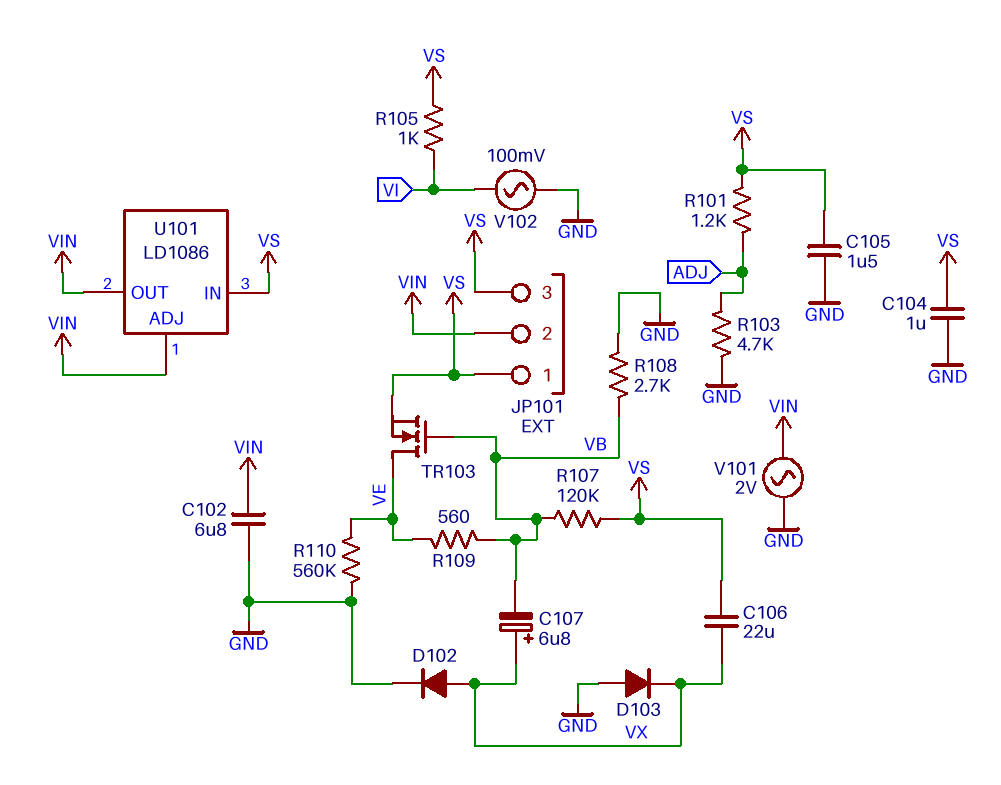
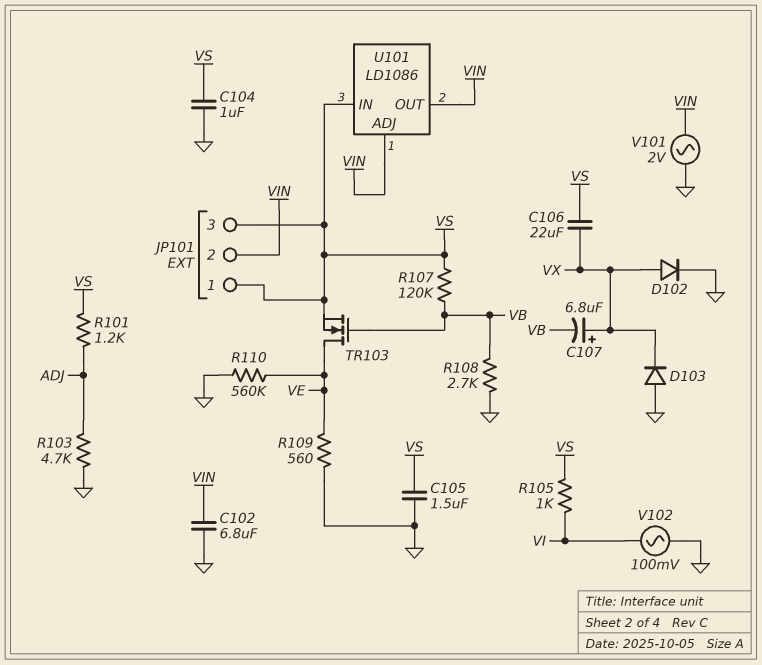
R109: 560 (VB, VE) -> 560 (GND, VE)

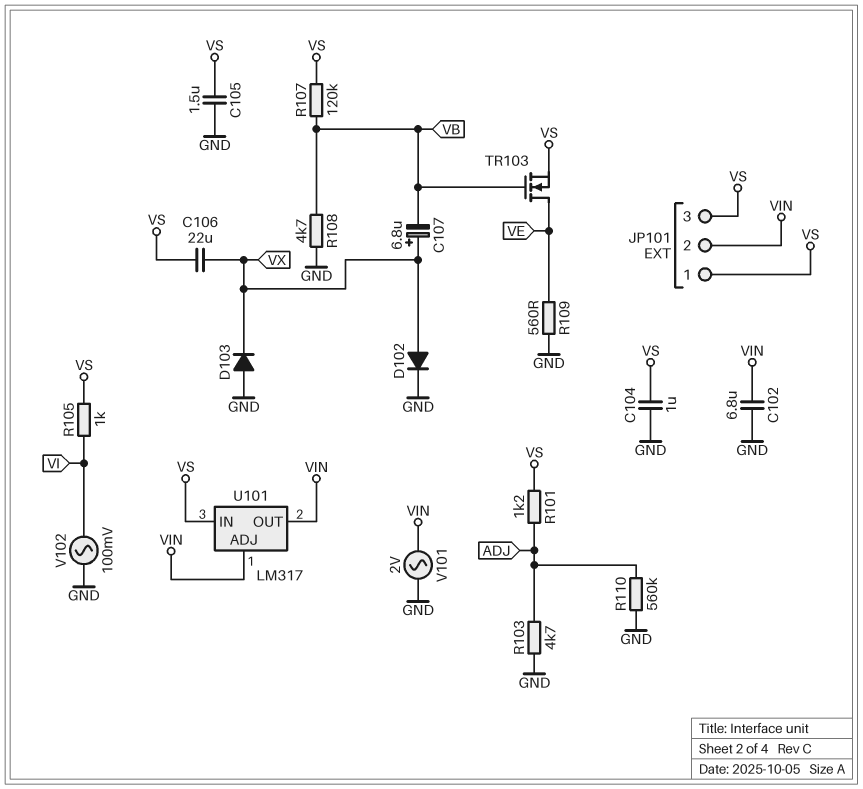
R108: 2.7k (GND, VB) -> 4.7k (GND, VB)
R110: 560k (GND, VE) -> 560k (ADJ, GND)
U101: LD1086 -> LM317

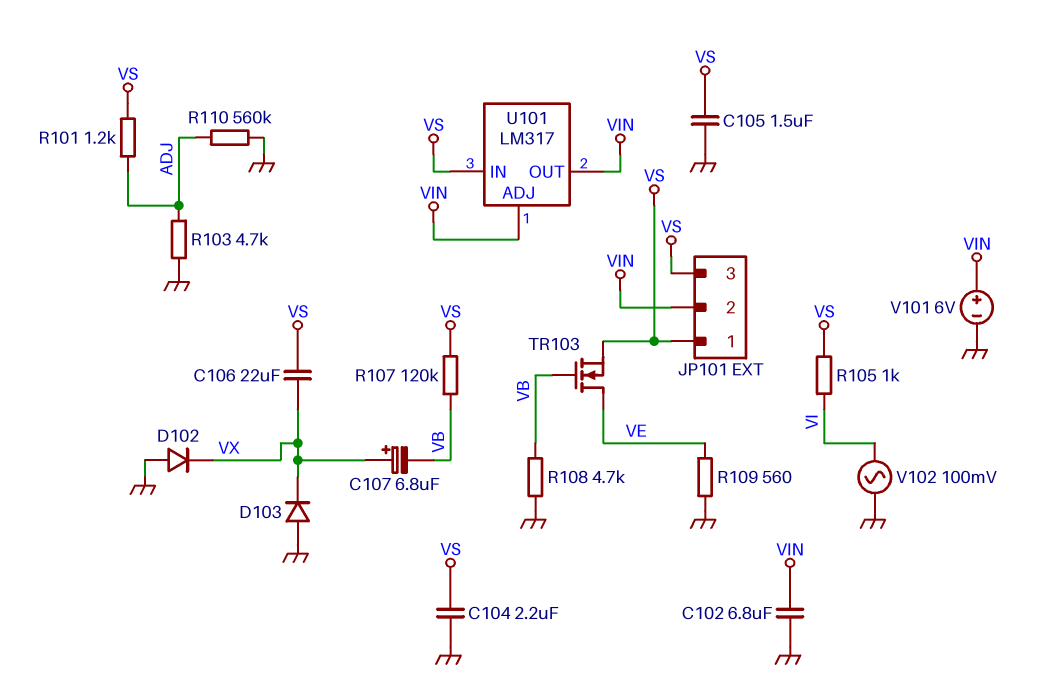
C104: 1uF (GND, VS) -> 2.2uF (GND, VS)
D102: diode (A VX, K GND) -> diode (A GND, K VX)
V101: AC 2V (GND, VIN) -> 6V (plus VIN, minus GND)

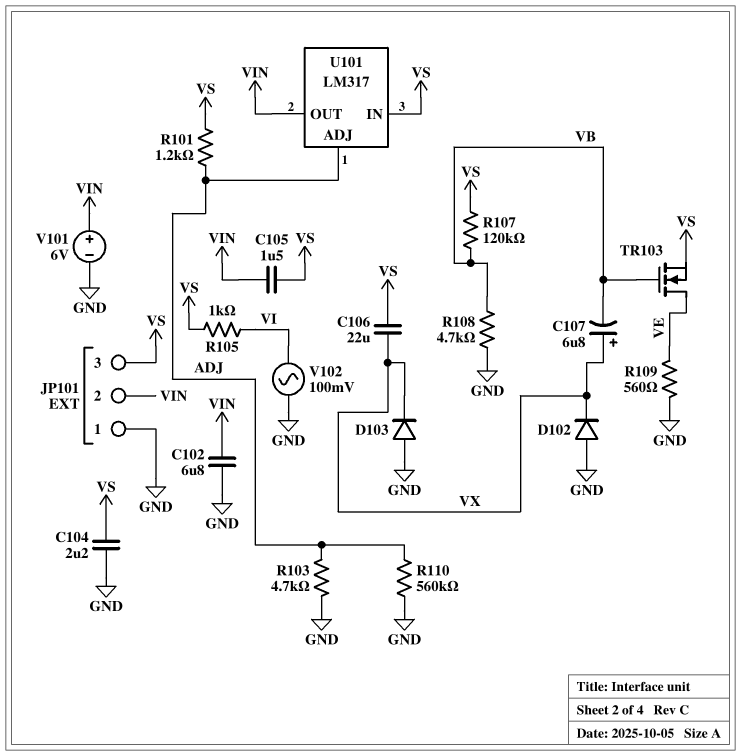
C105: 1.5uF (GND, VS) -> 1.5uF (VIN, VS)
JP101 pin 1: VS -> GND
U101 pin ADJ: VIN -> ADJ

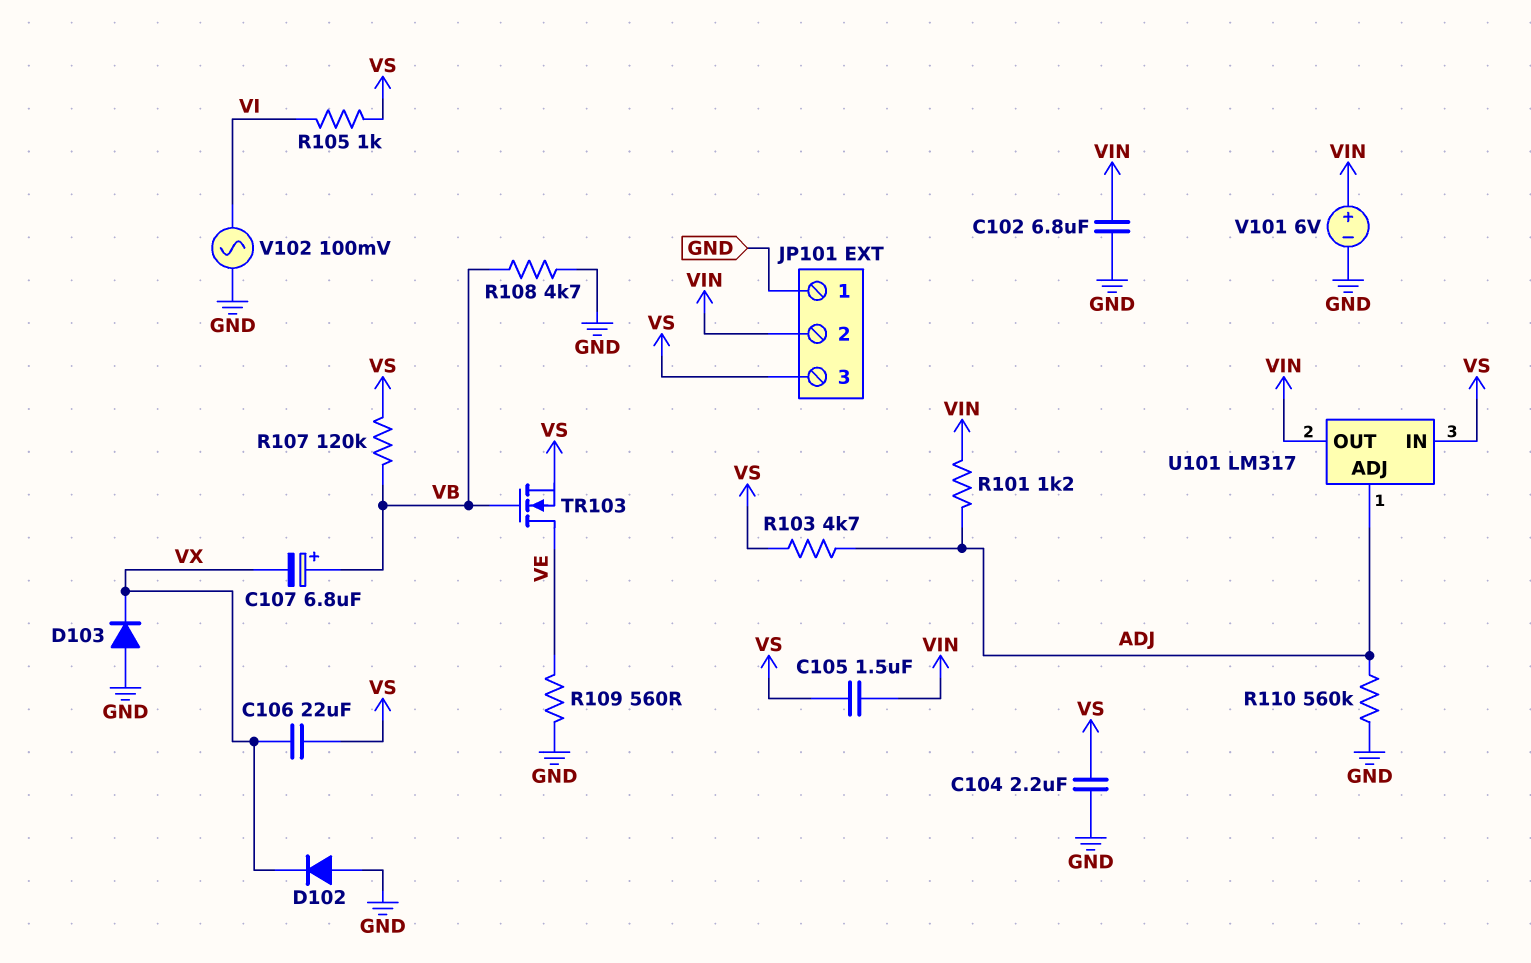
C107: 6.8uF (plus VX, minus VB) -> 6.8uF (plus VB, minus VX)
R101: 1.2k (ADJ, VS) -> 1.2k (ADJ, VIN)
R103: 4.7k (ADJ, GND) -> 4.7k (ADJ, VS)

